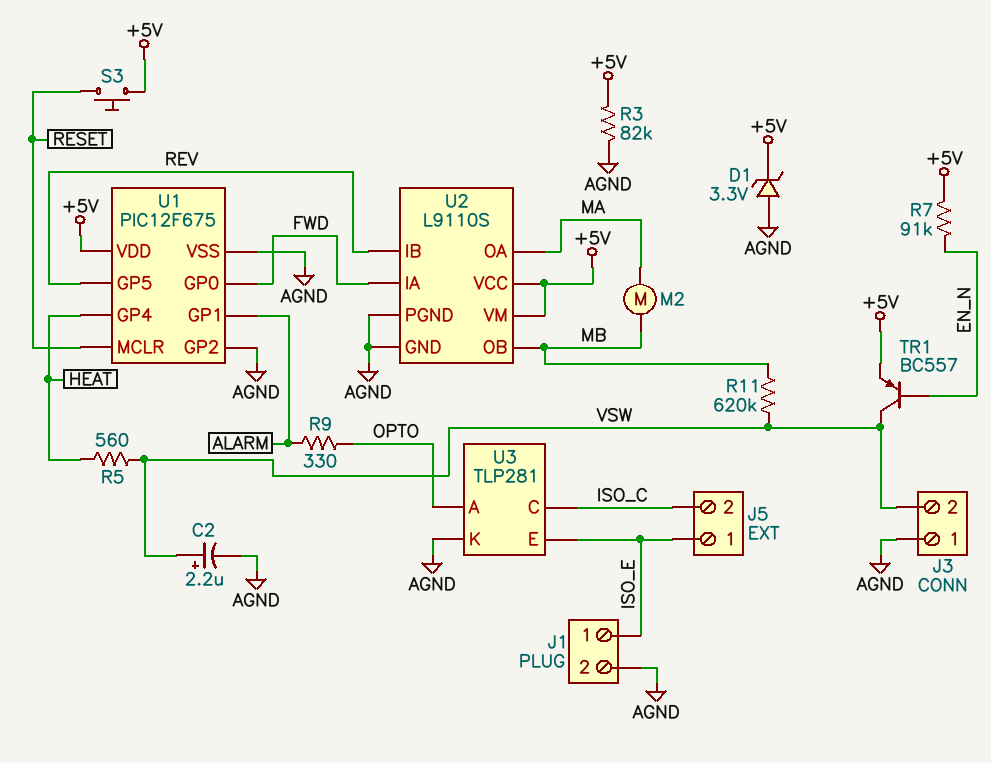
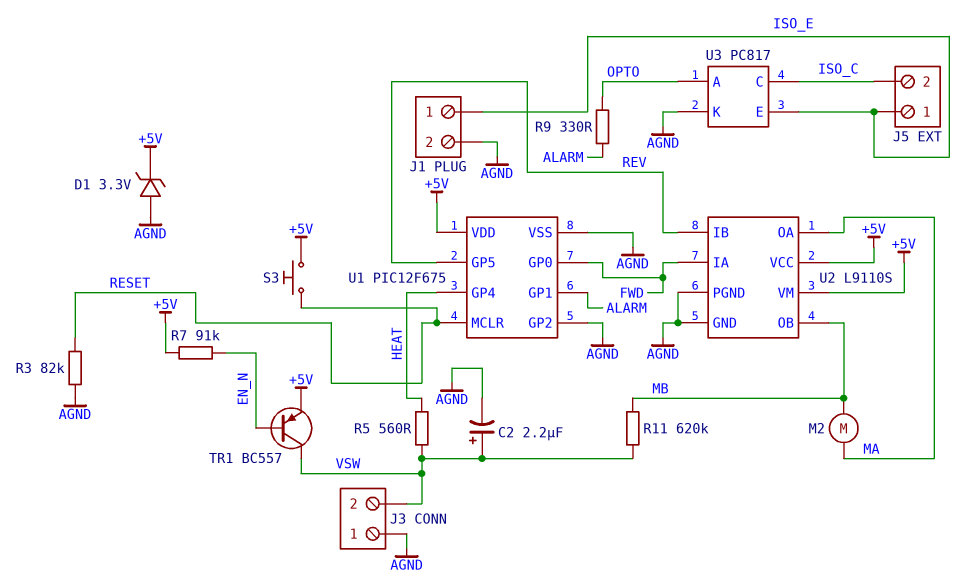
R3: 82k (+5V, AGND) -> 82k (AGND, RESET)
U3: TLP281 -> PC817

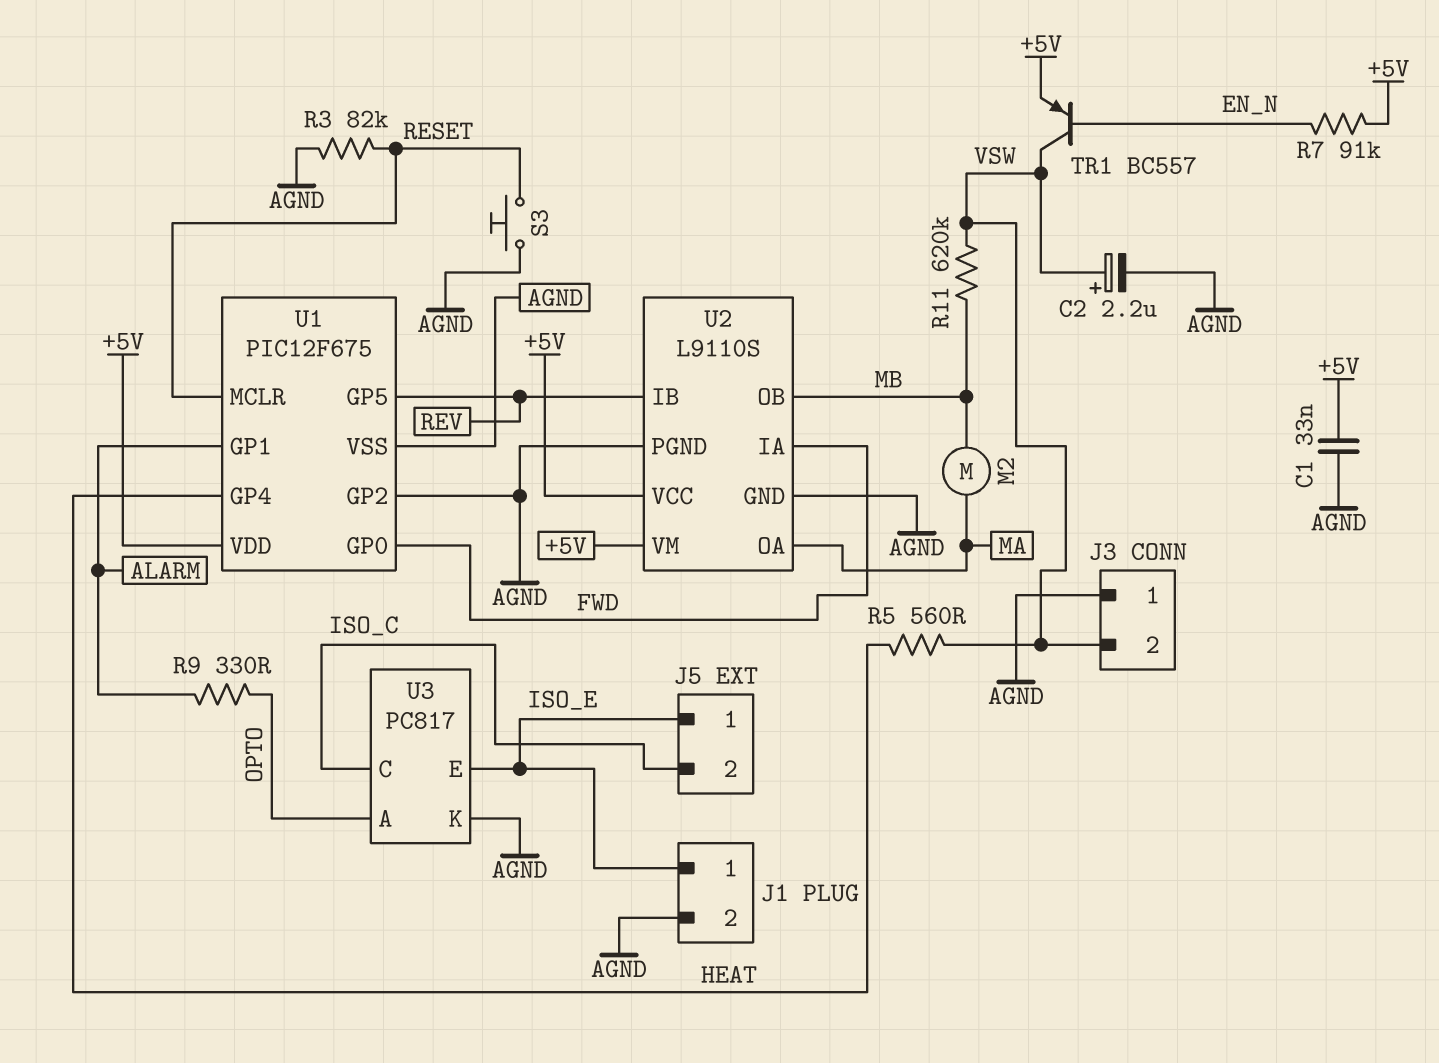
C1: none -> 33nF (+5V, AGND)
D1: zener 3.3V (A AGND, K +5V) -> none
S3: button (+5V, RESET) -> button (AGND, RESET)

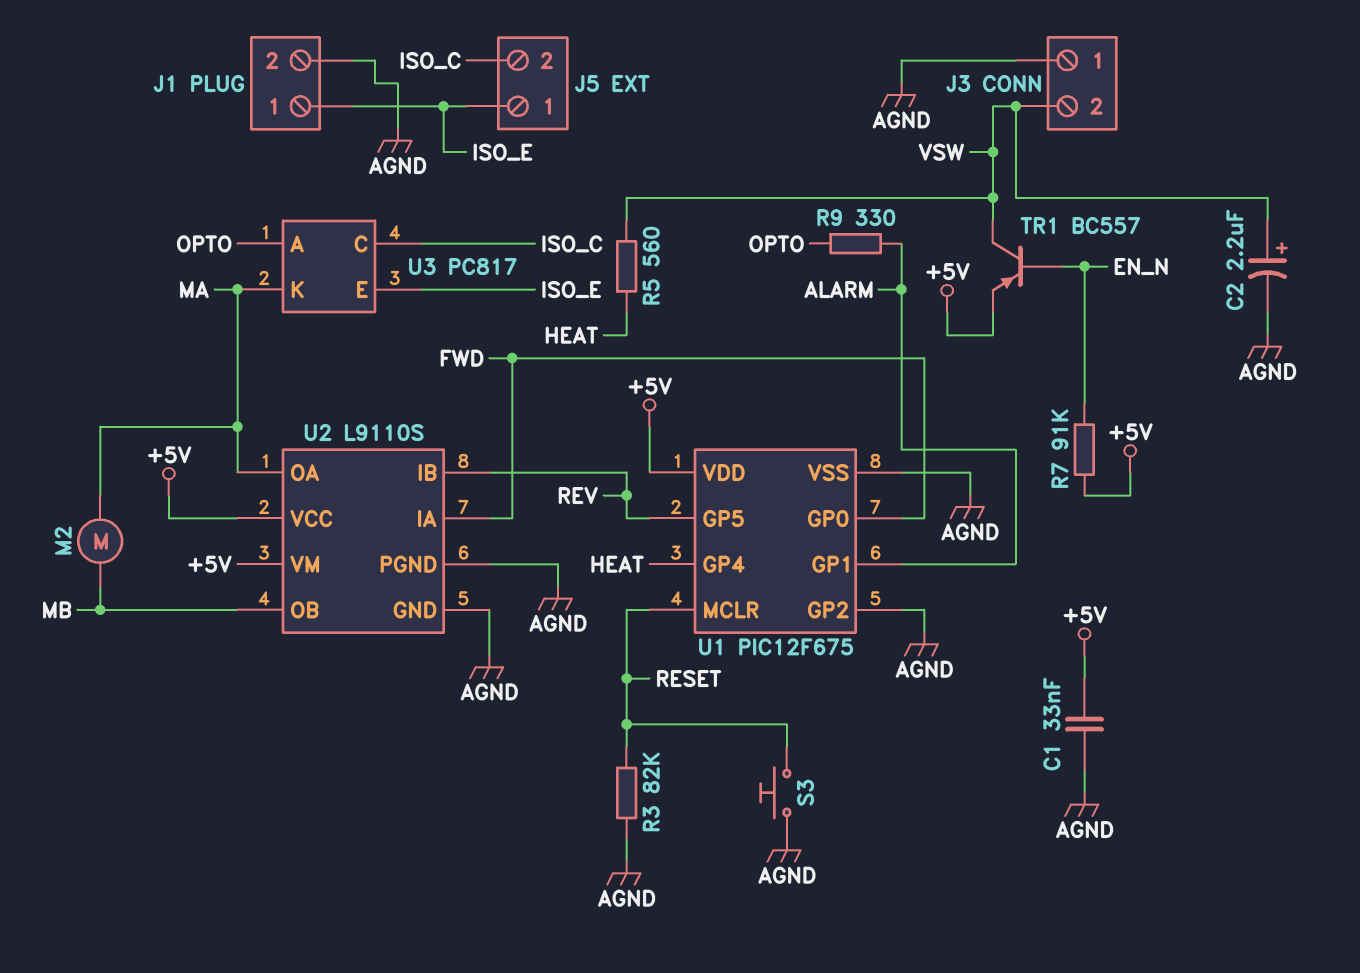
R11: 620k (MB, VSW) -> none
U3 pin K: AGND -> MA

